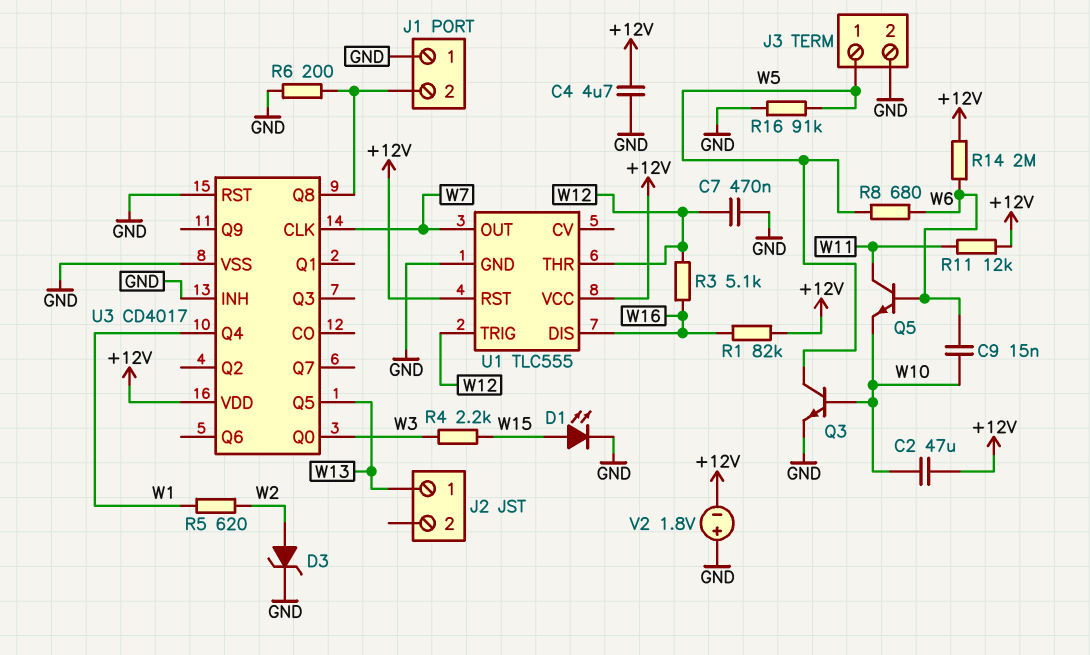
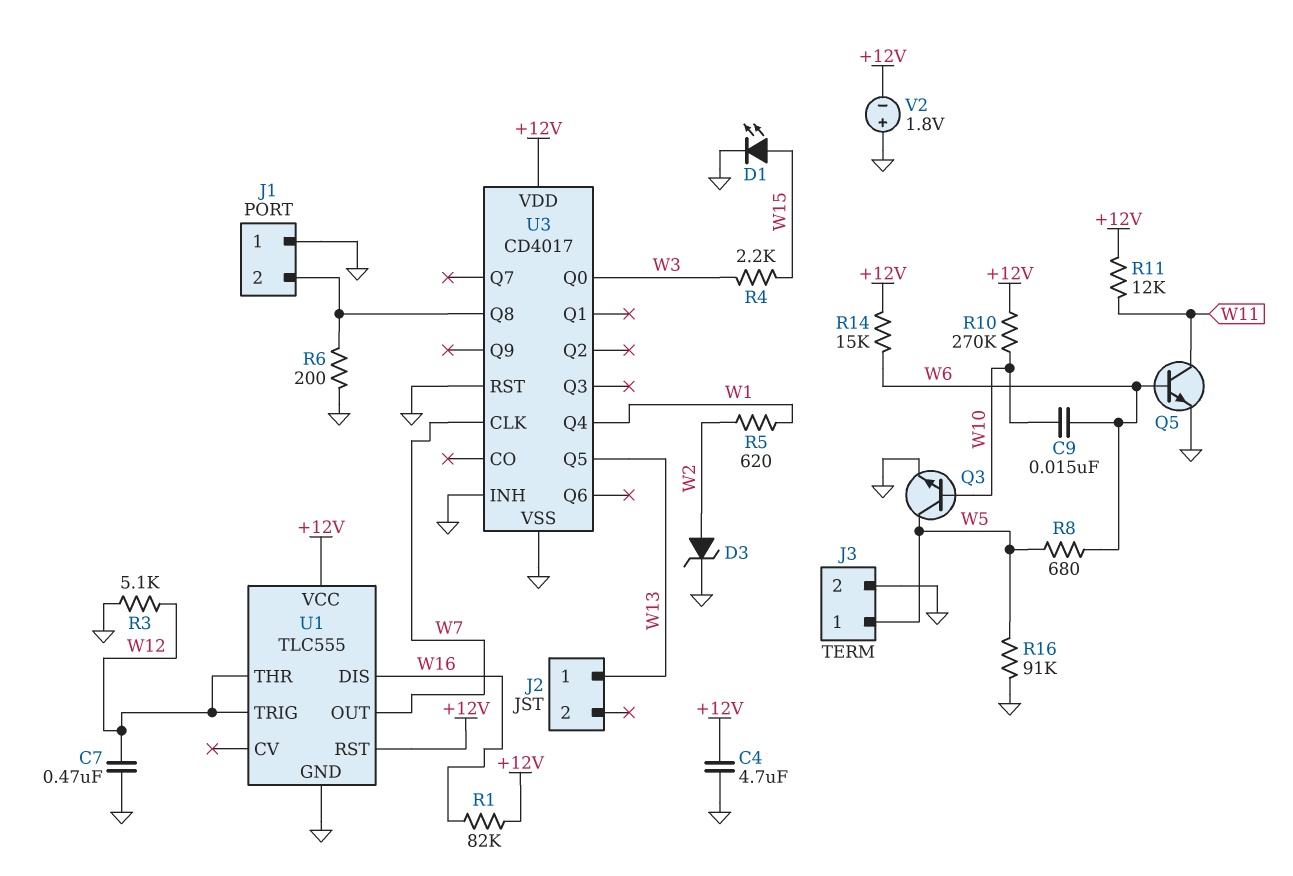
C2: 47uF (+12V, W10) -> none
Q5: NPN (B W6, C W11, E W10) -> NPN (B W6, C W11, E GND)
R3: 5.1k (W12, W16) -> 5.1k (GND, W12)
R10: none -> 270k (+12V, W10)
R14: 2M (+12V, W6) -> 15k (+12V, W6)

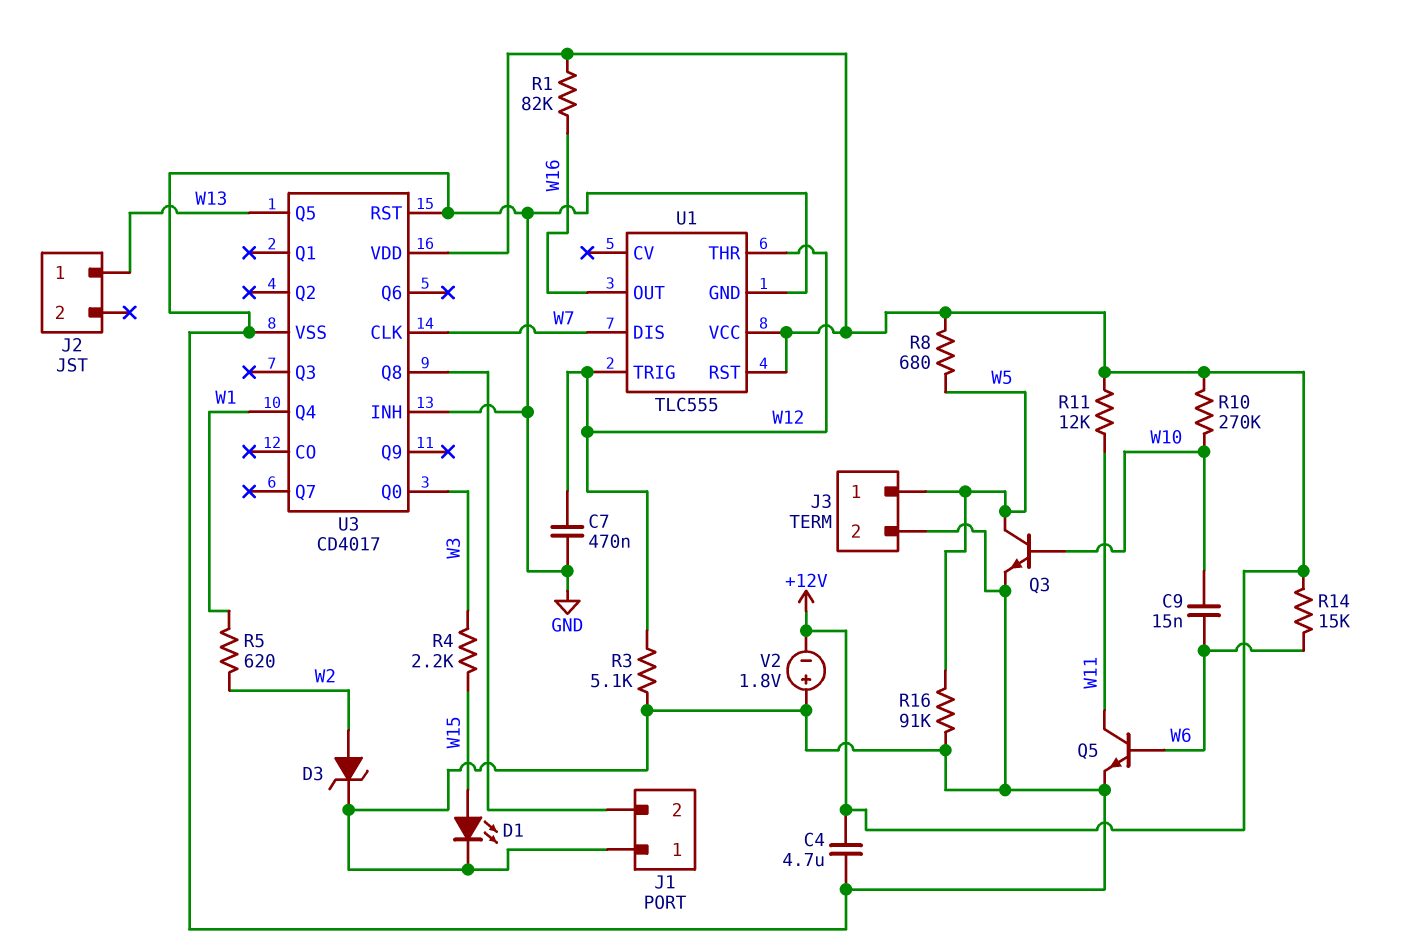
R6: 200 (GND, J1/2) -> none
R8: 680 (W5, W6) -> 680 (+12V, W5)
U1 pin DIS: W16 -> W7
U1 pin OUT: W7 -> W16

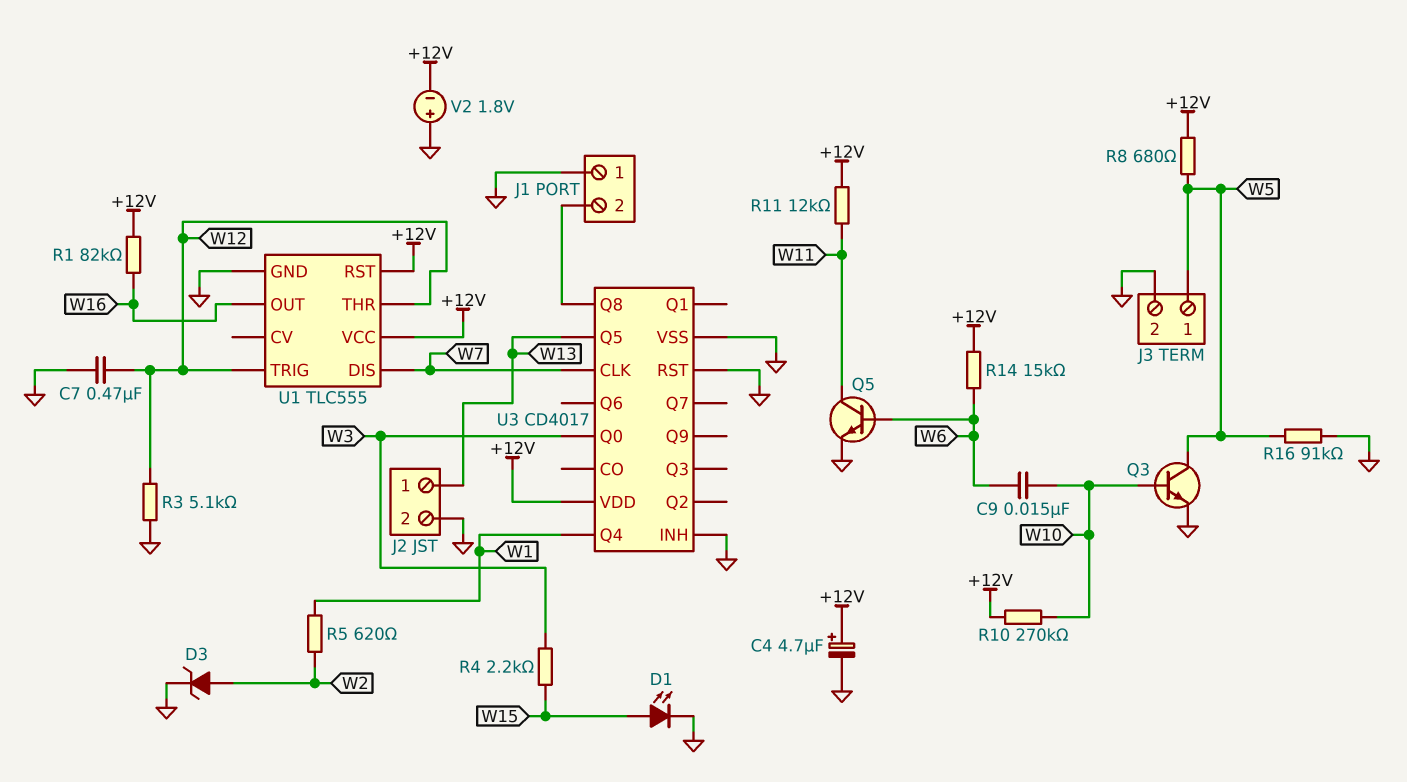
C4: 4.7uF (+12V, GND) -> 4.7uF (plus +12V, minus GND)
J2 pin 2: none -> GND

